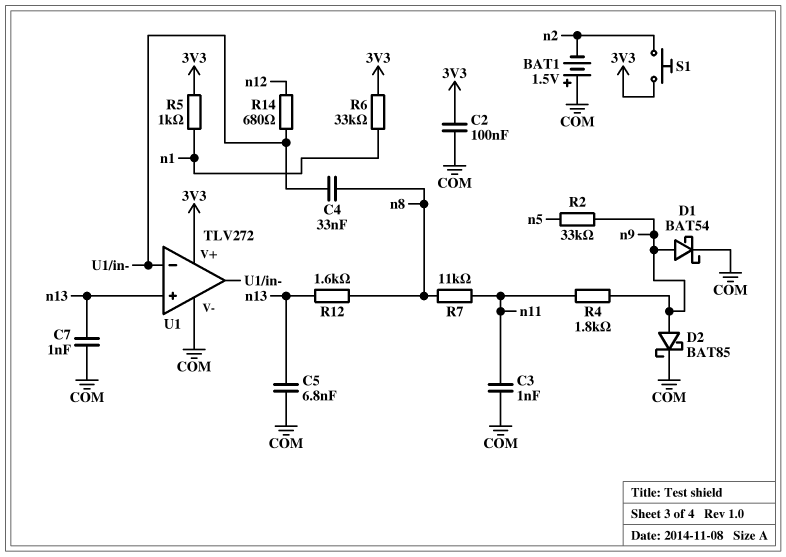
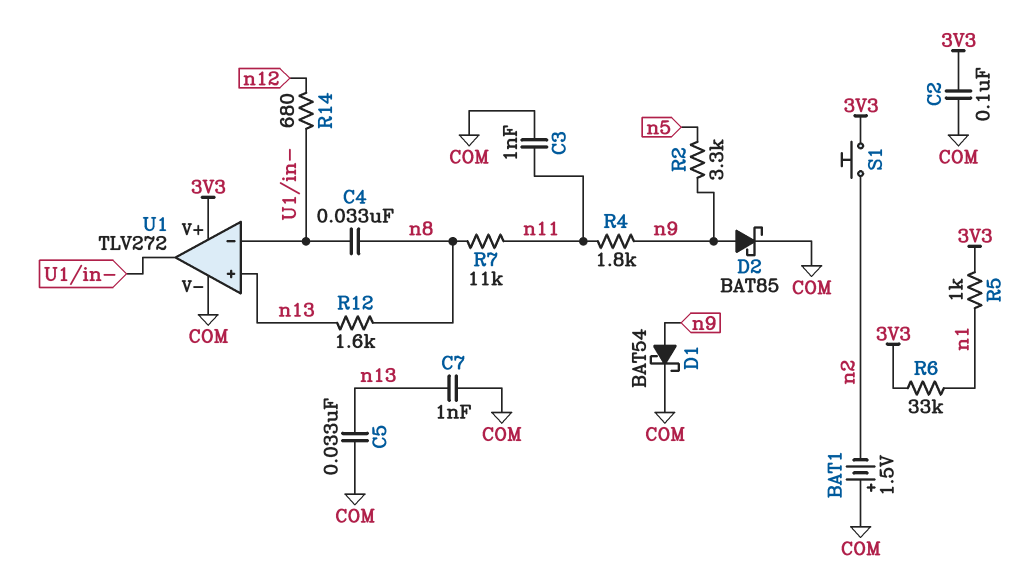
C5: 6.8nF (COM, n13) -> 33nF (COM, n13)
R2: 33k (n5, n9) -> 3.3k (n5, n9)

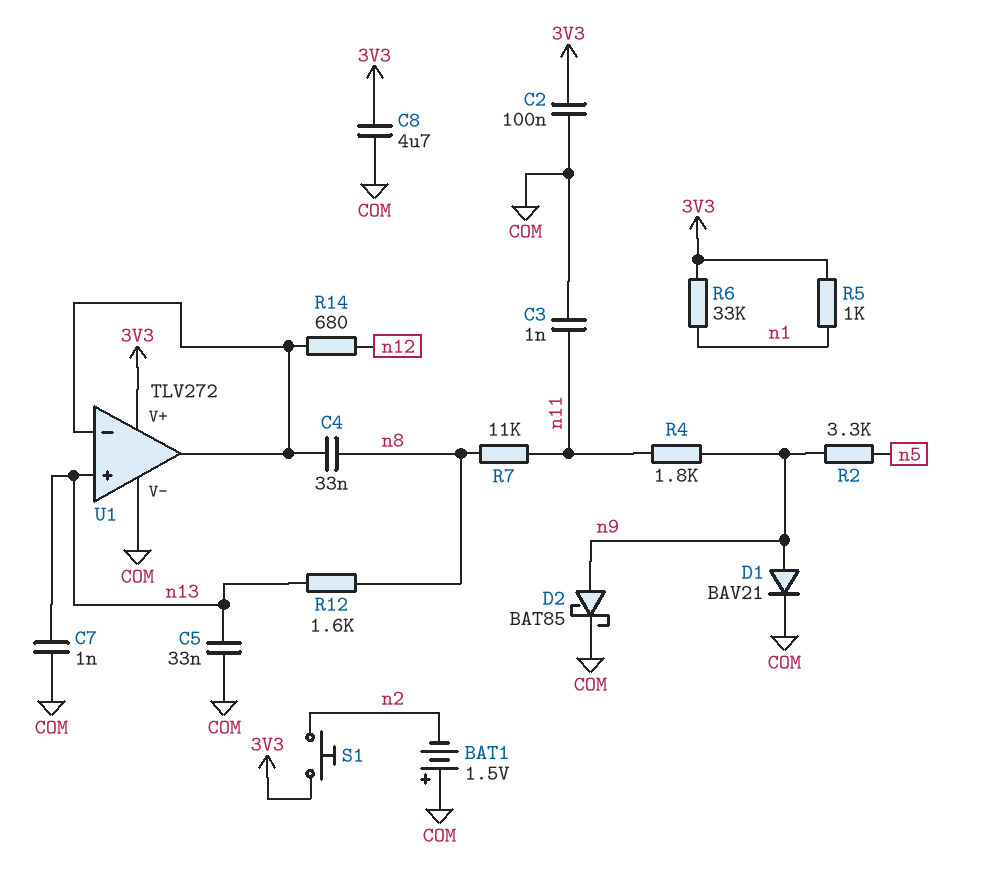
C8: none -> 4.7uF (3V3, COM)
D1: schottky BAT54 (A n9, K COM) -> diode BAV21 (A n9, K COM)

